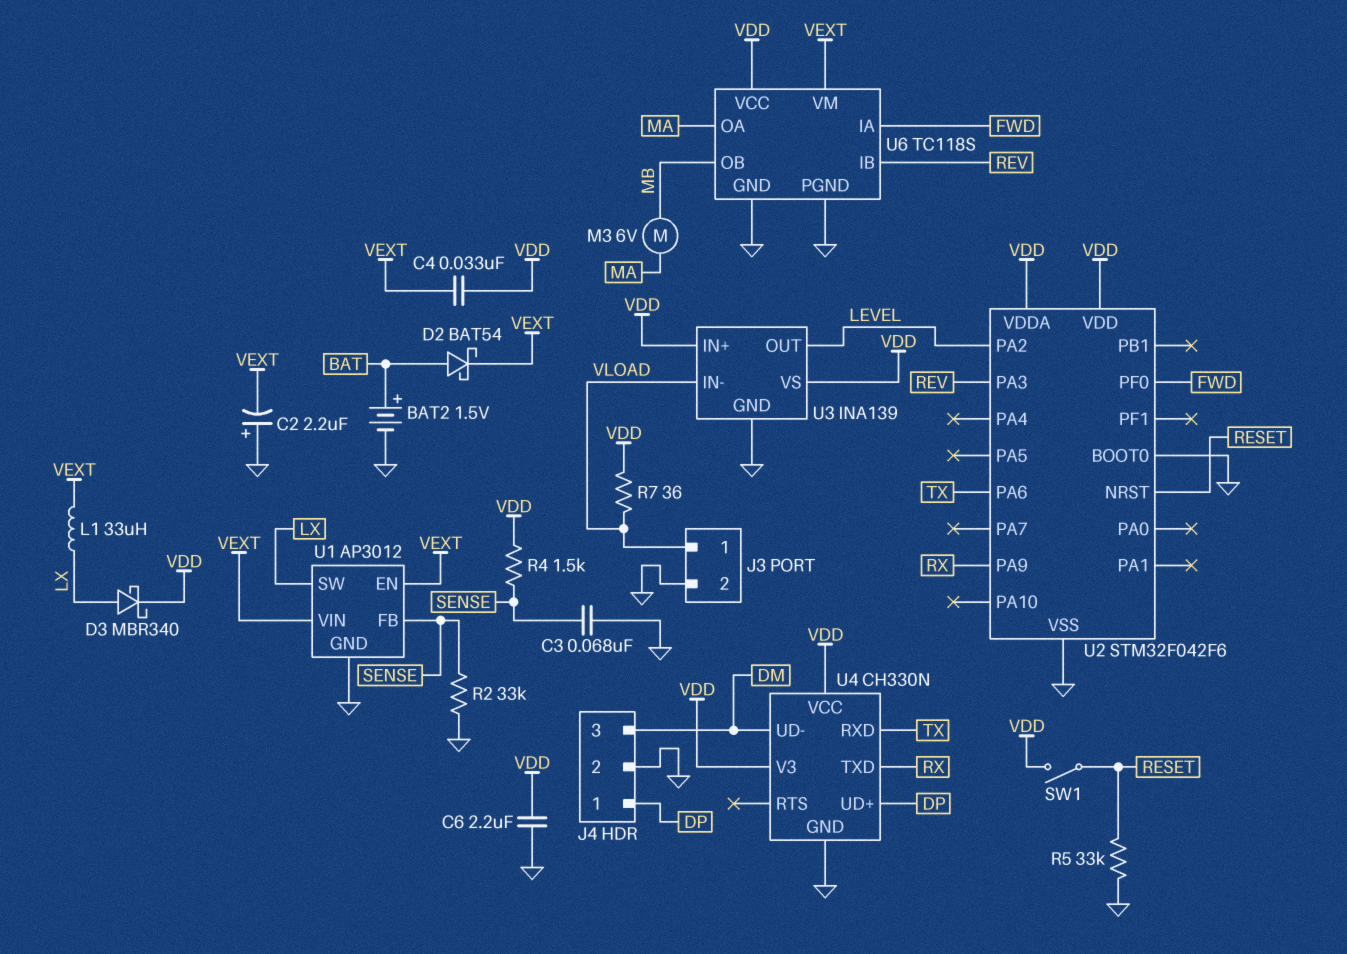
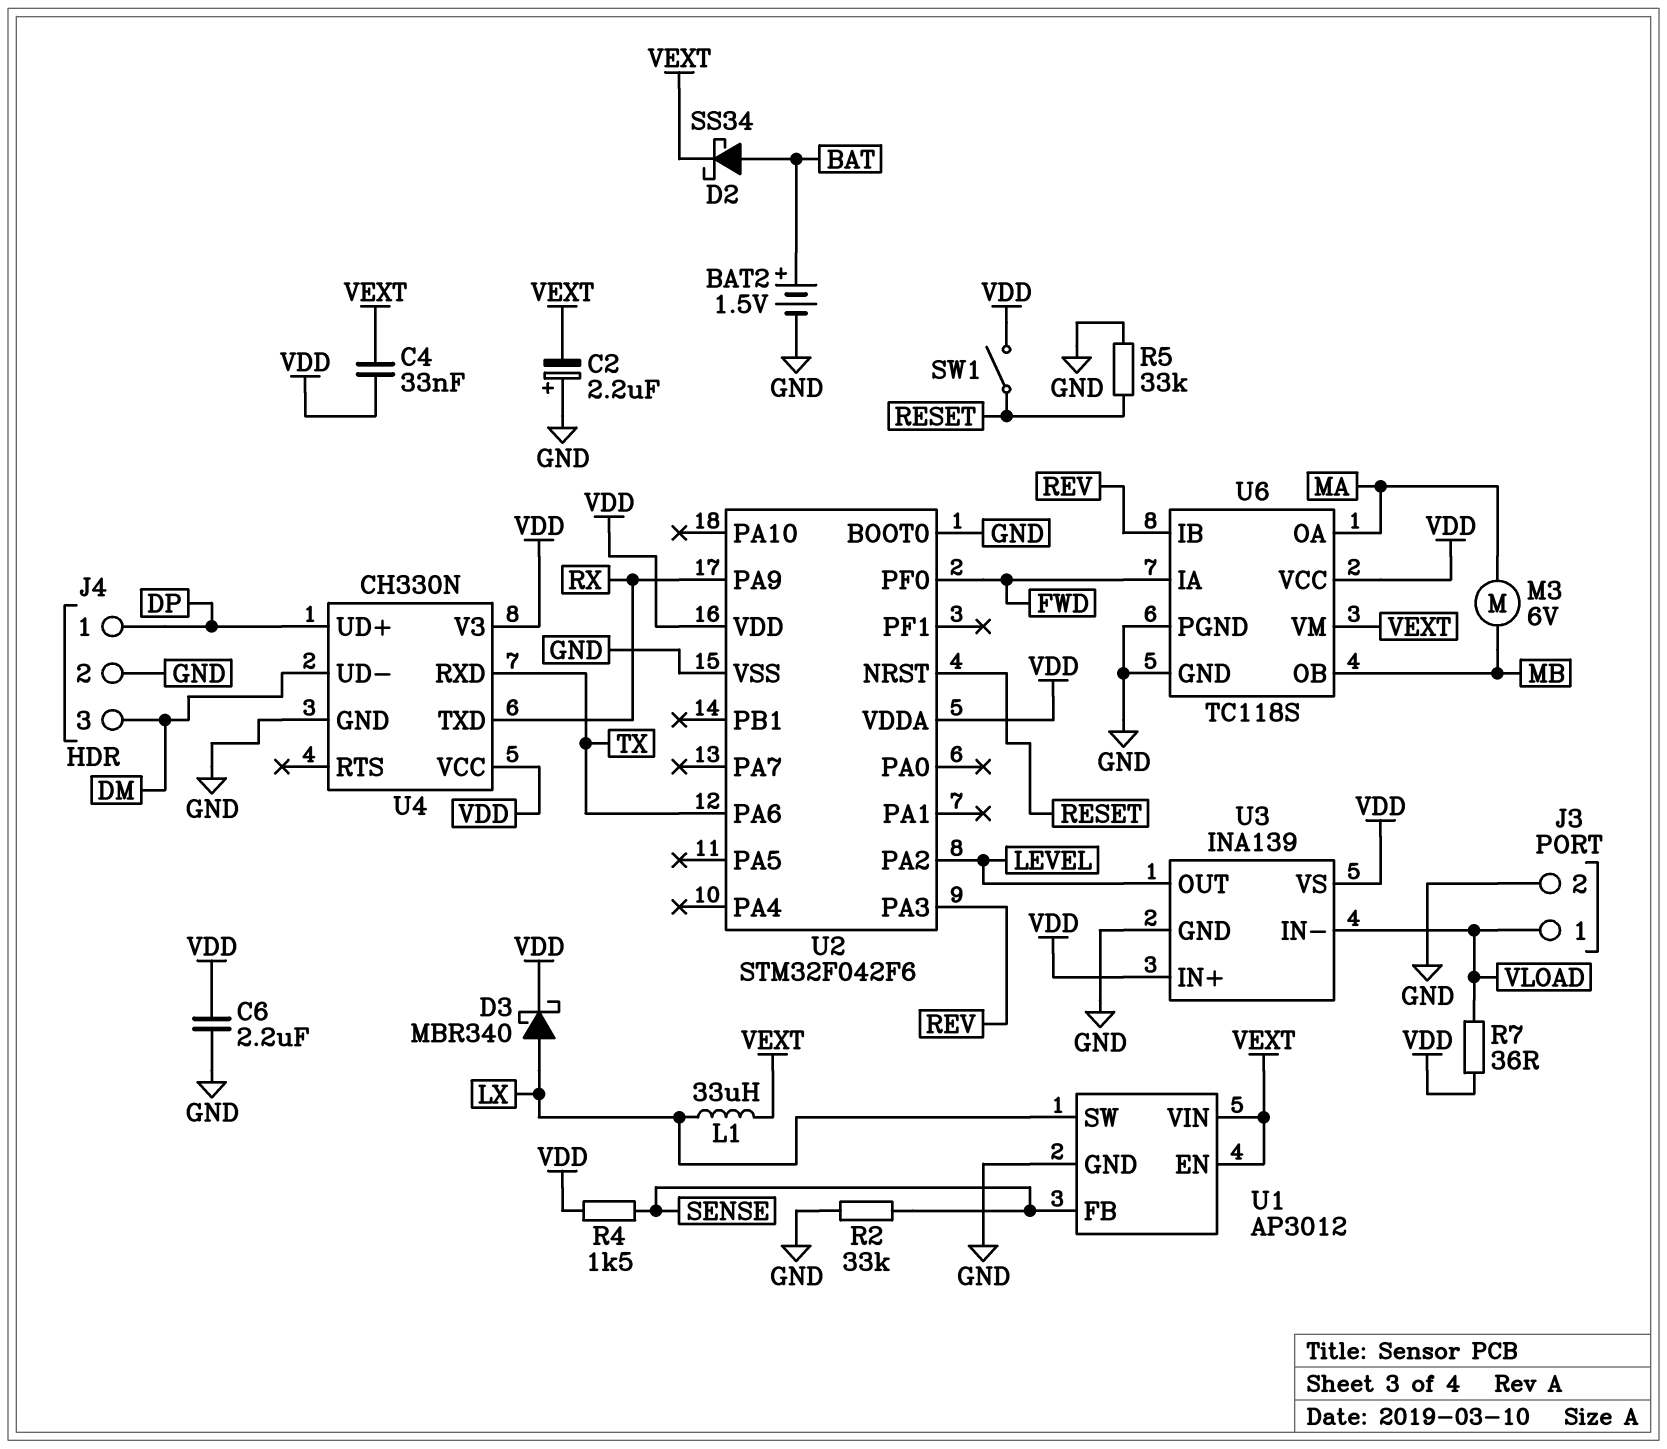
C3: 68nF (GND, SENSE) -> none
D2: schottky BAT54 (A BAT, K VEXT) -> schottky SS34 (A BAT, K VEXT)

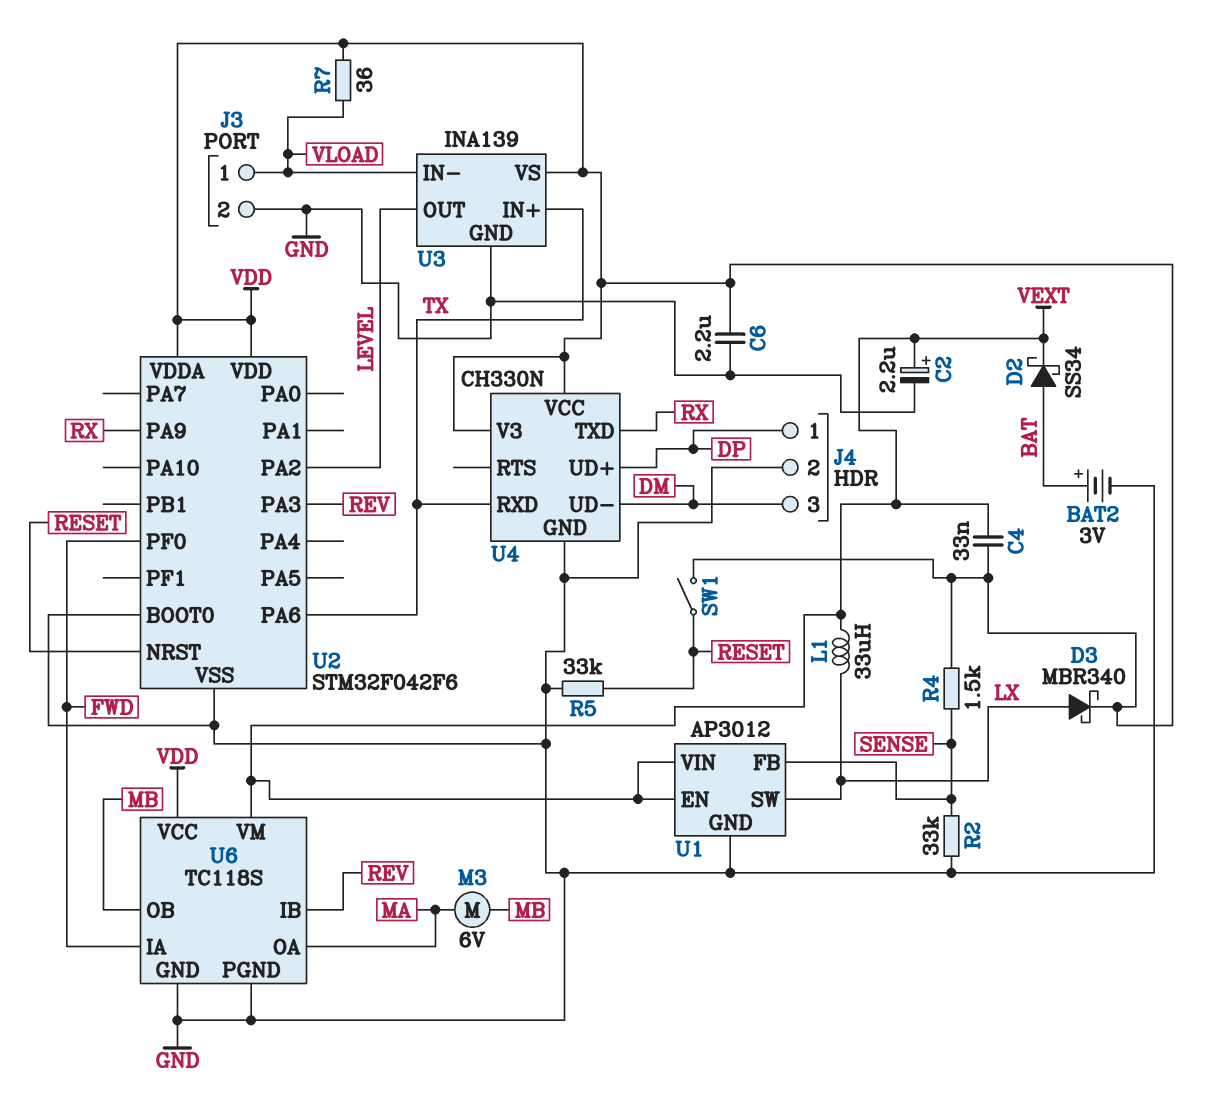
BAT2: 1.5V (plus BAT, minus GND) -> 3V (plus BAT, minus GND)
C2: 2.2uF (plus GND, minus VEXT) -> 2.2uF (plus VEXT, minus GND)
U3 pin IN+: VDD -> TX

